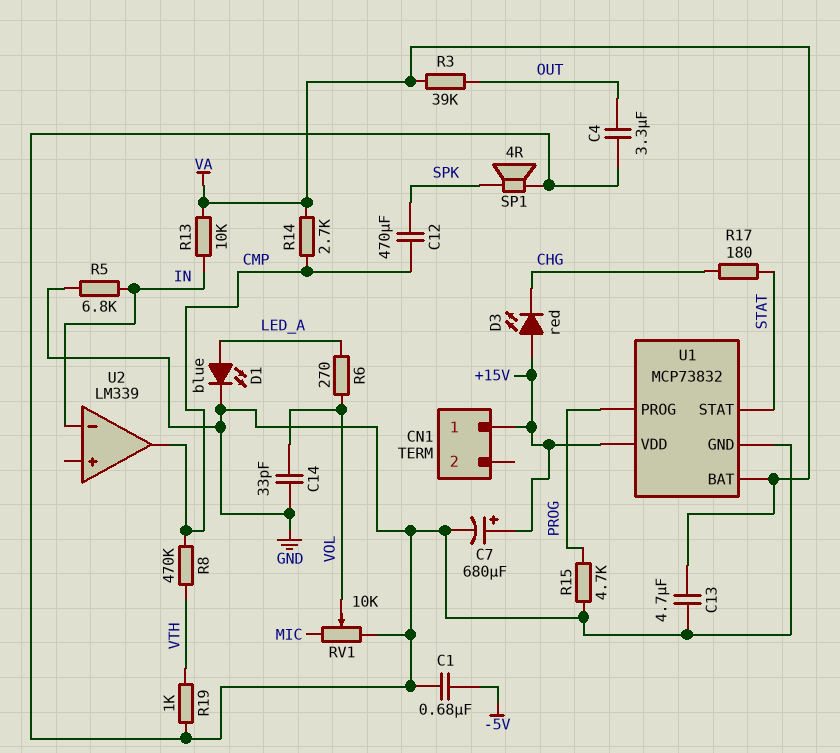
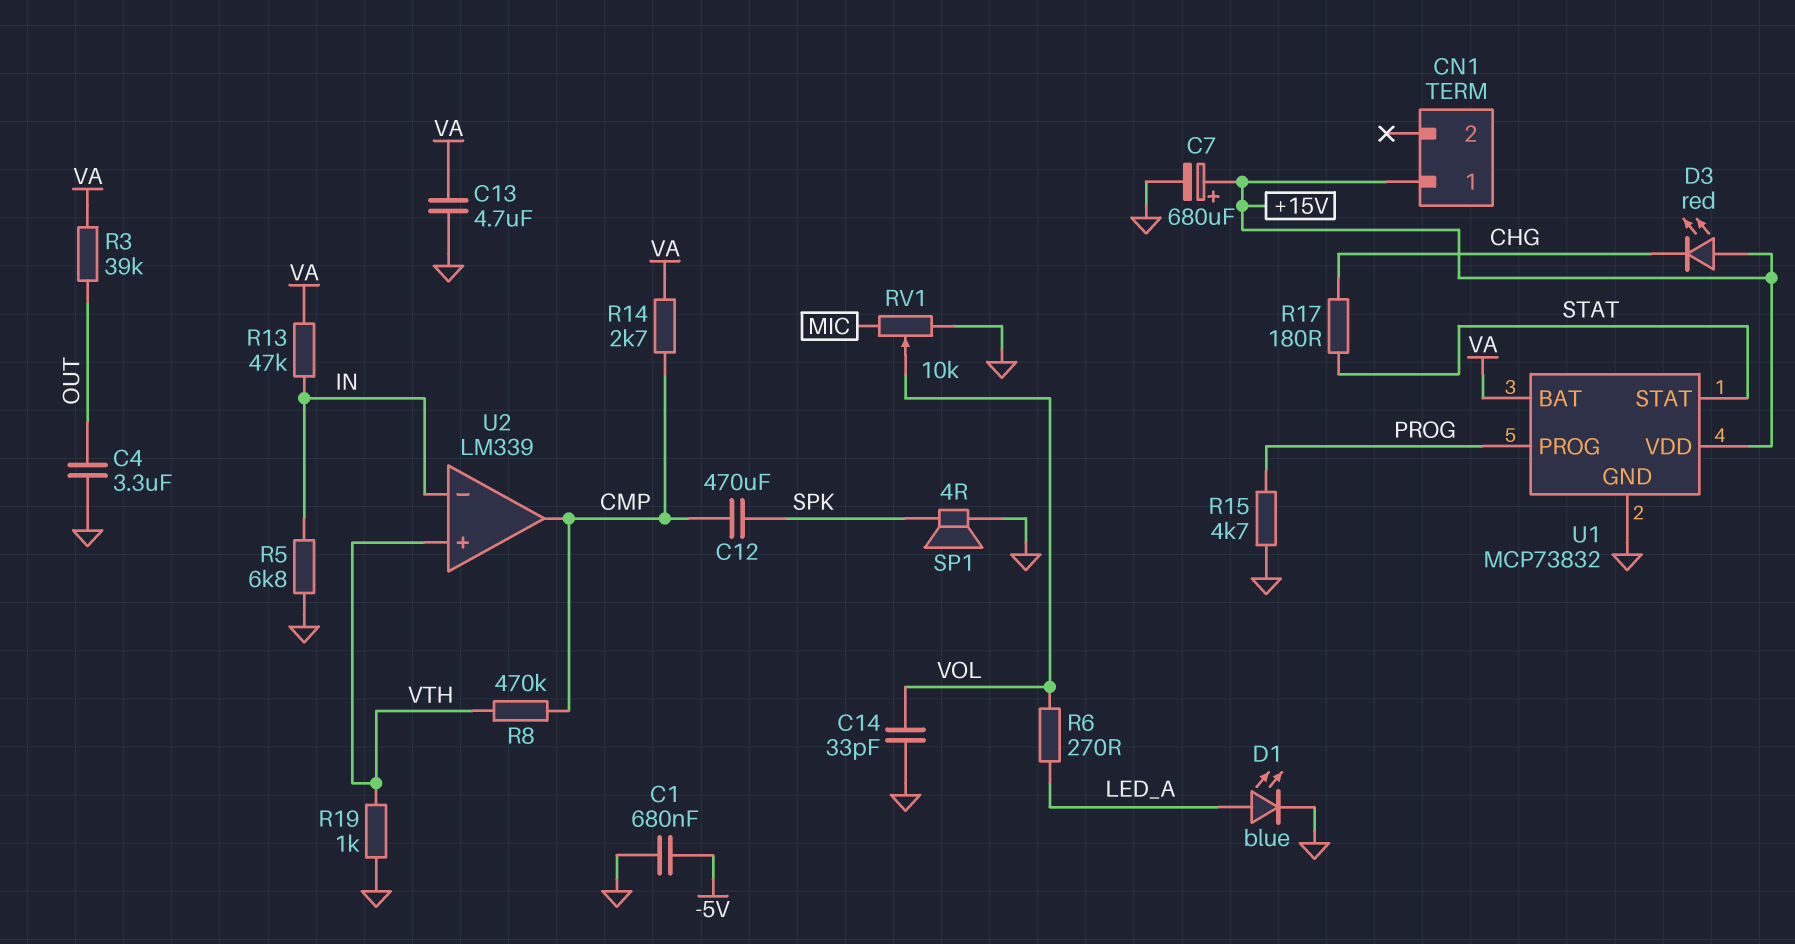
R13: 10k (IN, VA) -> 47k (IN, VA)
U2 pin in+: none -> VTH

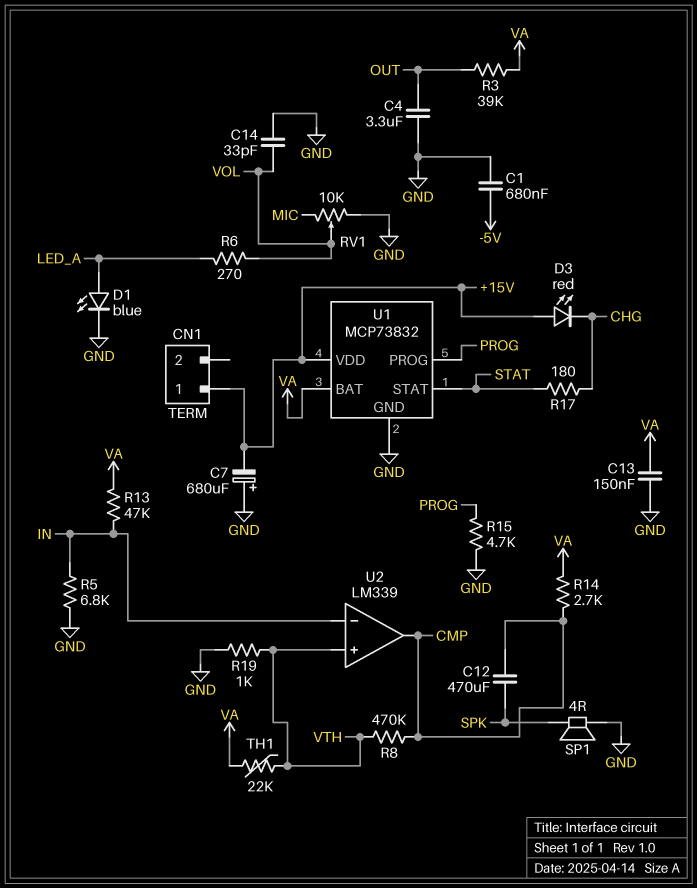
C7: 680uF (plus +15V, minus GND) -> 680uF (plus GND, minus +15V)
C13: 4.7uF (GND, VA) -> 150nF (GND, VA)
TH1: none -> 22k (VA, VTH)

